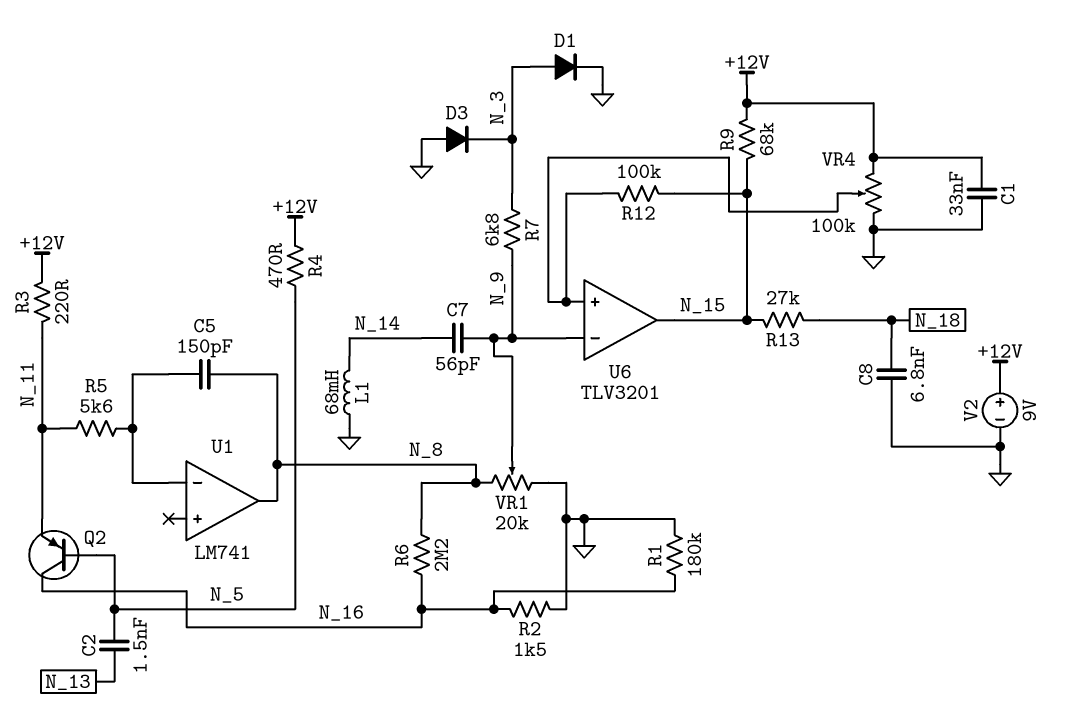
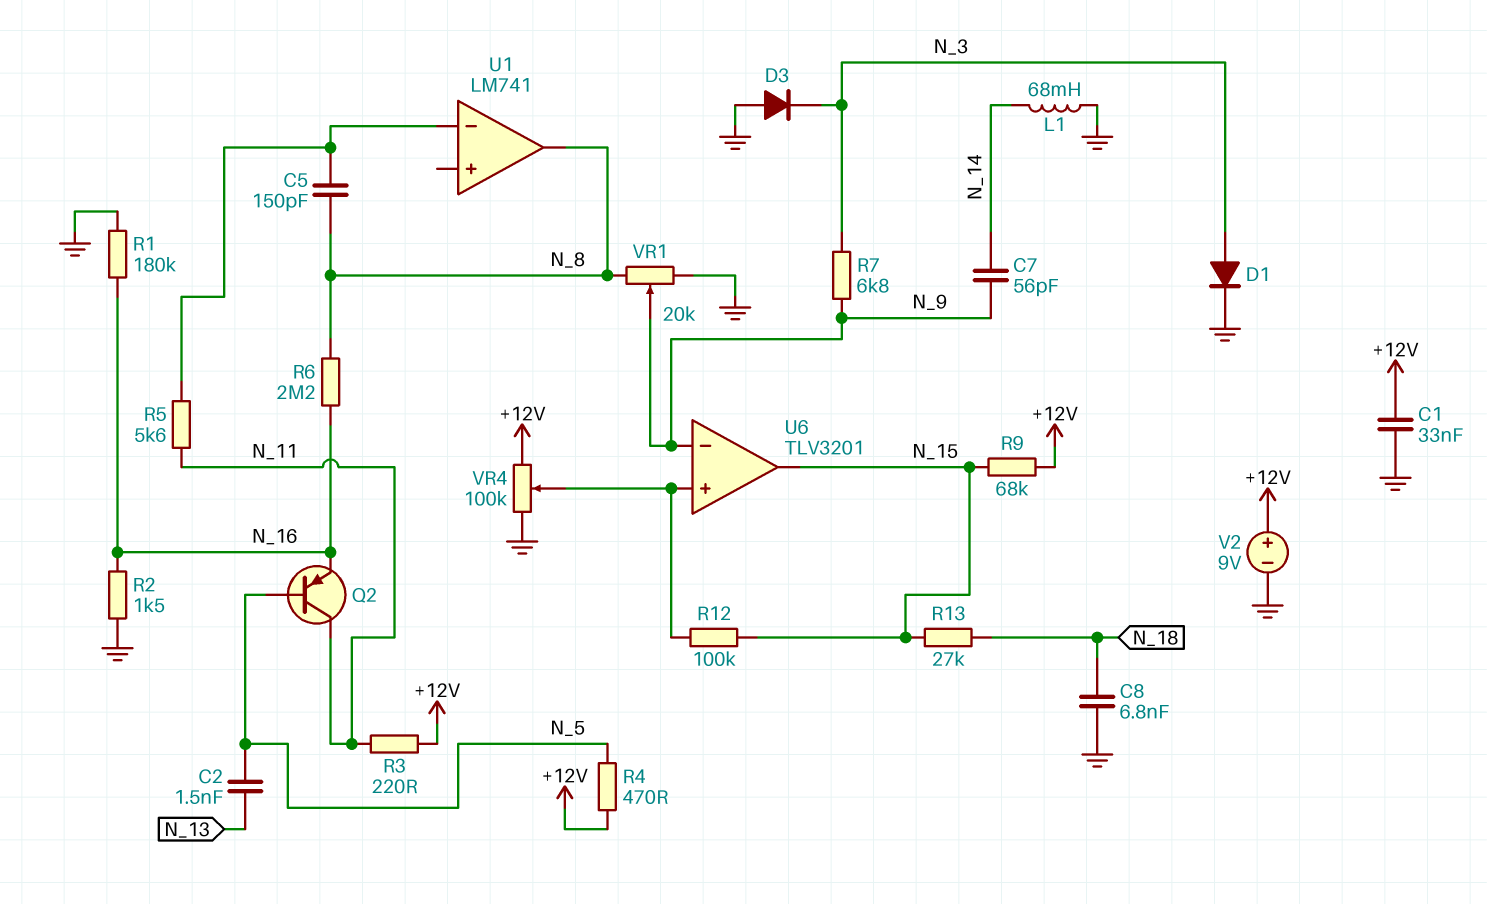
Q2: PNP (B N_5, C N_16, E N_11) -> PNP (B N_5, C N_11, E N_16)

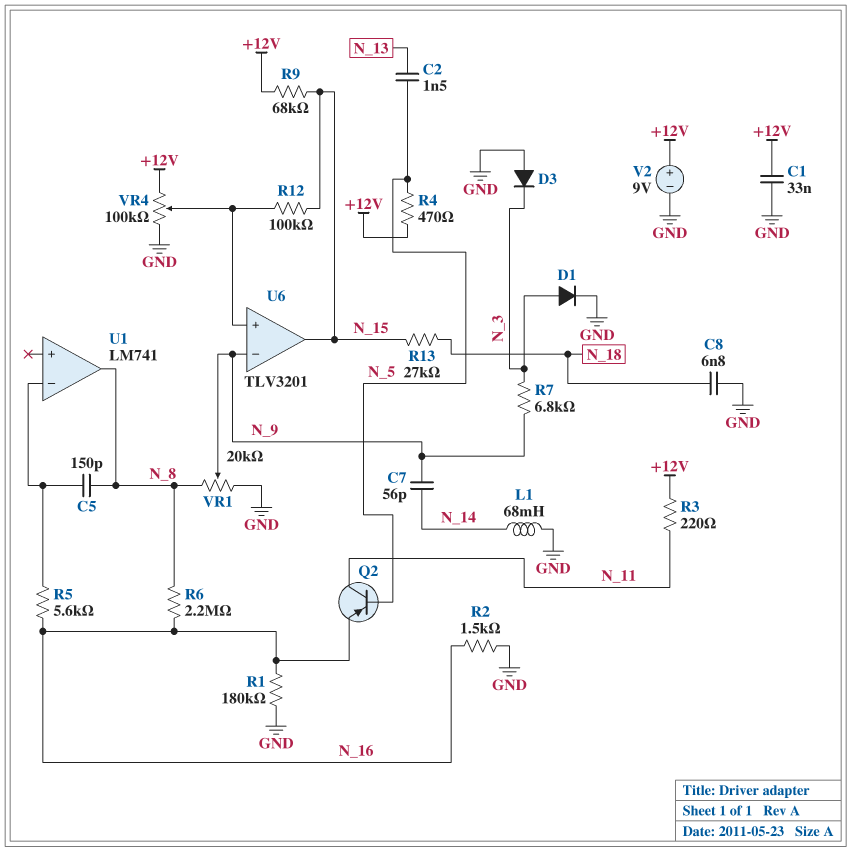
R5: 5.6k (N_11, U1/in-) -> 5.6k (N_16, U1/in-)

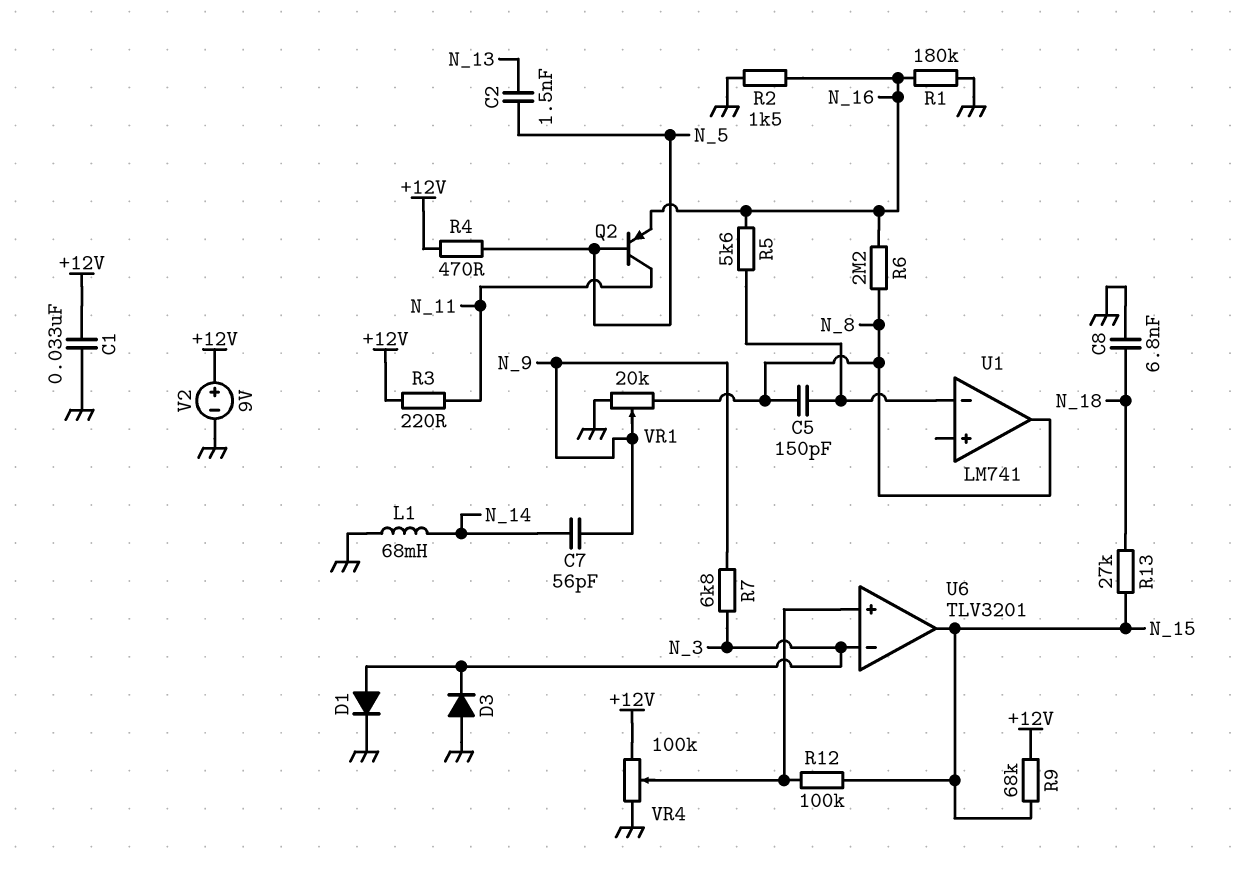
U6 pin in-: N_9 -> N_3

